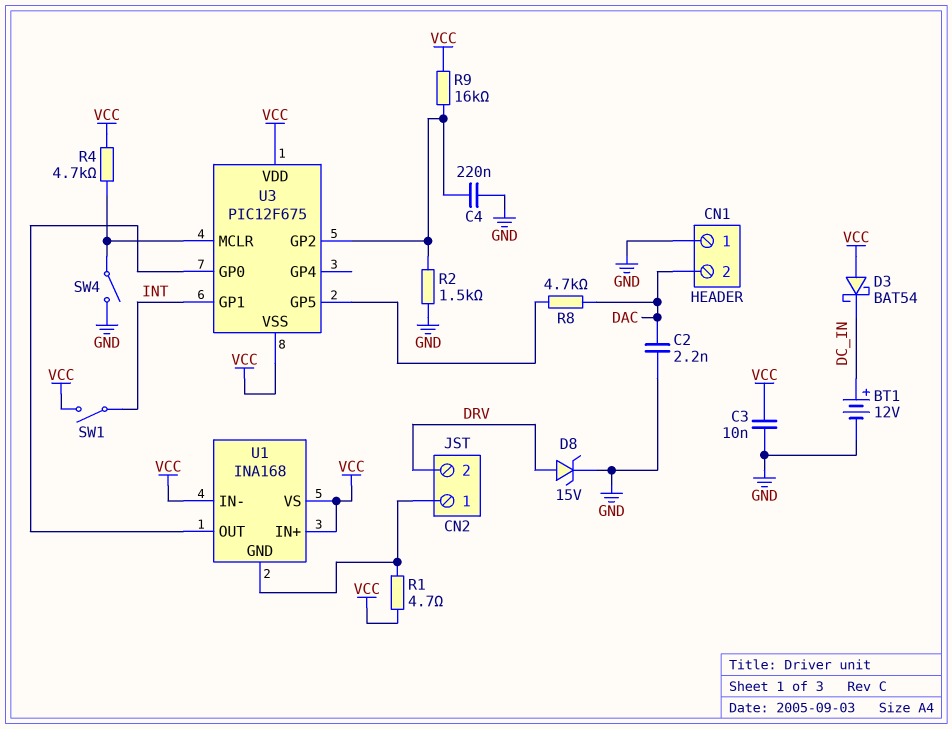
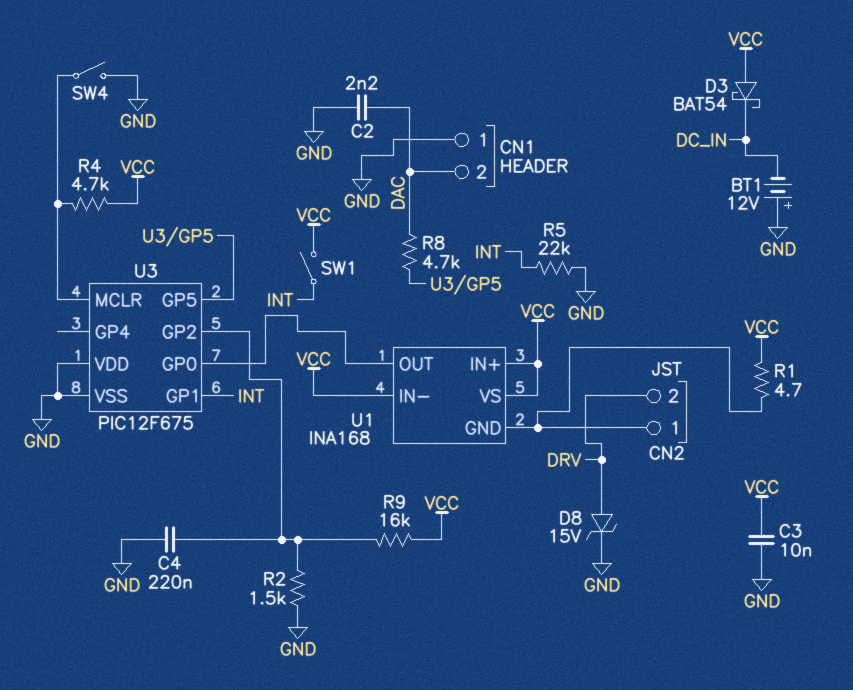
BT1: 12V (plus DC_IN, minus GND) -> 12V (plus GND, minus DC_IN)
R5: none -> 22k (GND, INT)
U3 pin VDD: VCC -> GND
U3 pin VSS: VCC -> GND

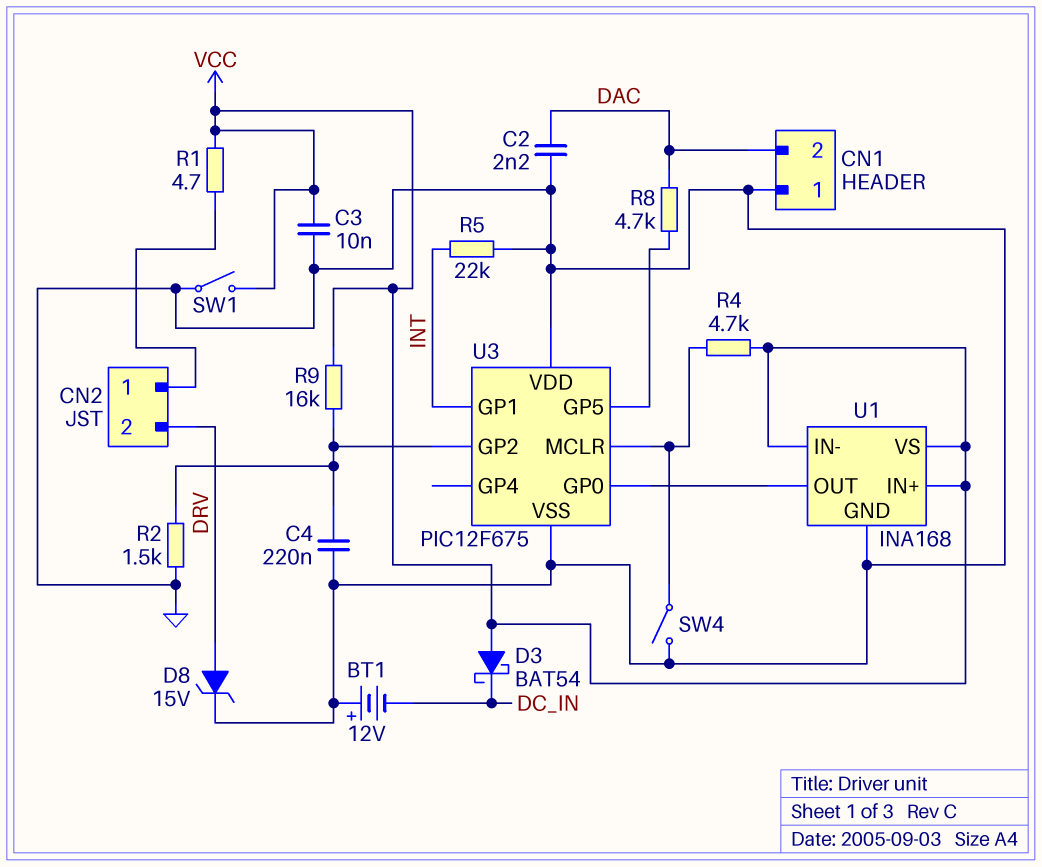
SW1: switch (INT, VCC) -> switch (GND, VCC)
U1 pin GND: CN2/1 -> GND

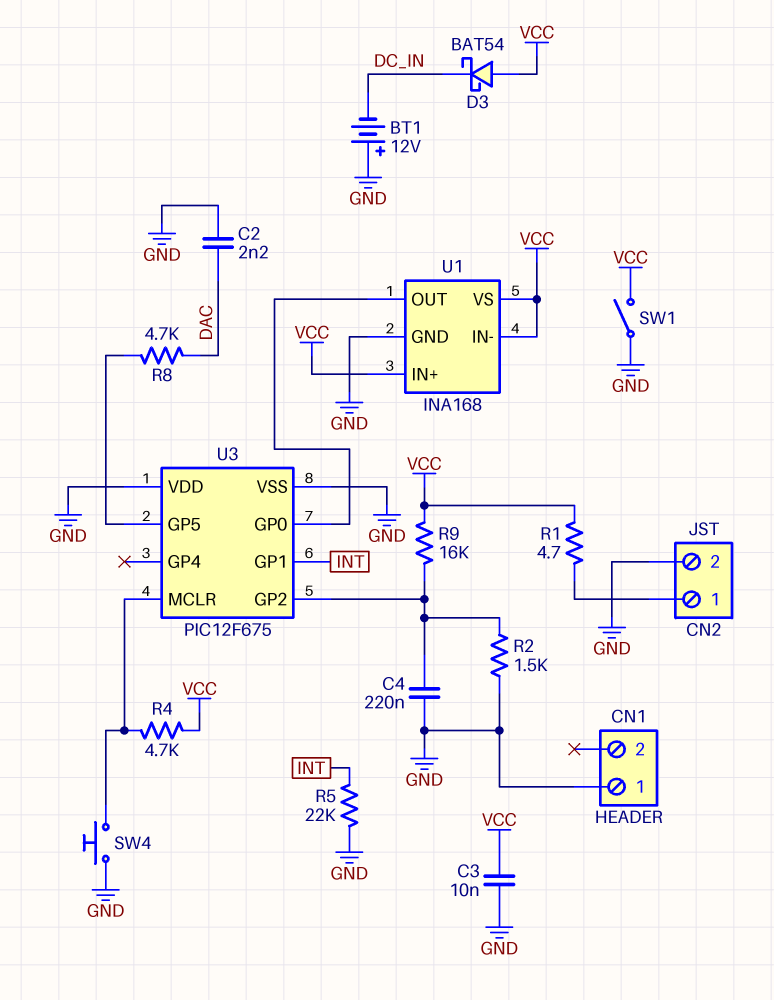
CN1 pin 2: DAC -> none
CN2 pin 2: DRV -> GND
D8: zener 15V (A DRV, K GND) -> none
SW4: switch (GND, U3/MCLR) -> button (GND, U3/MCLR)

